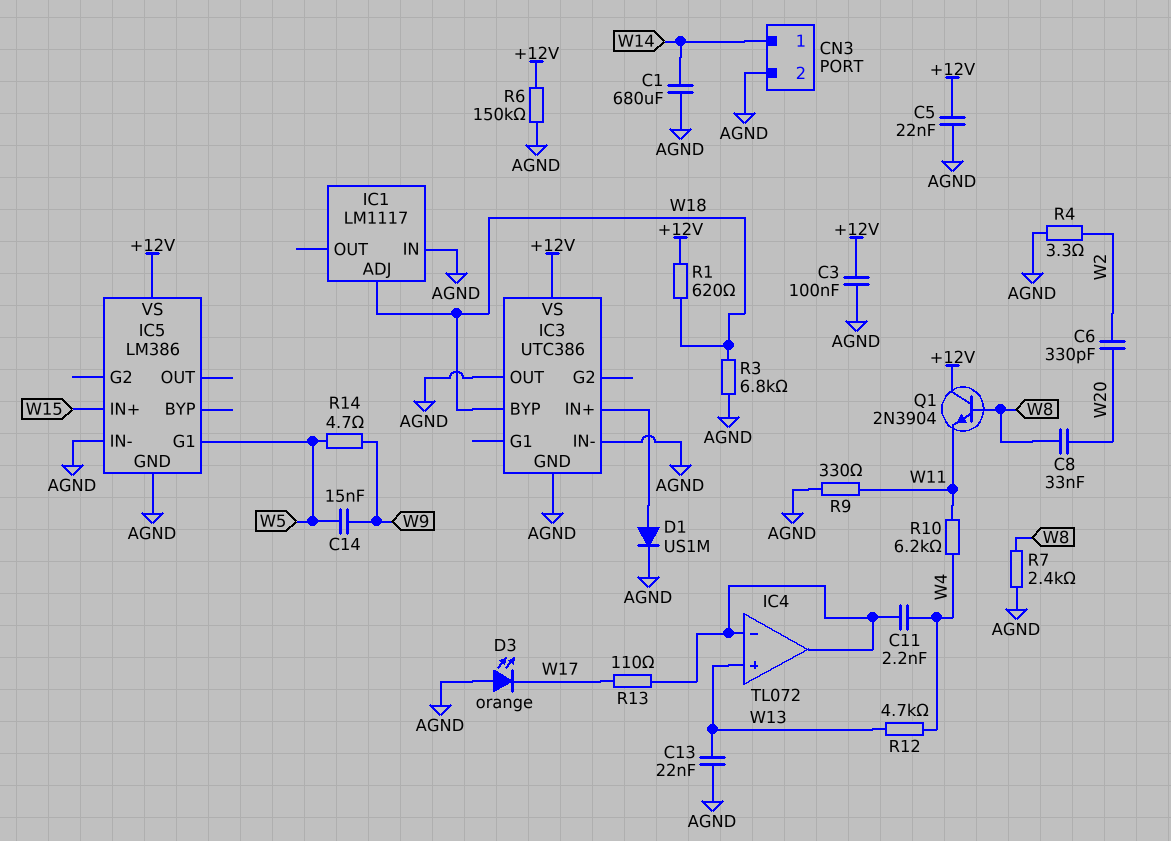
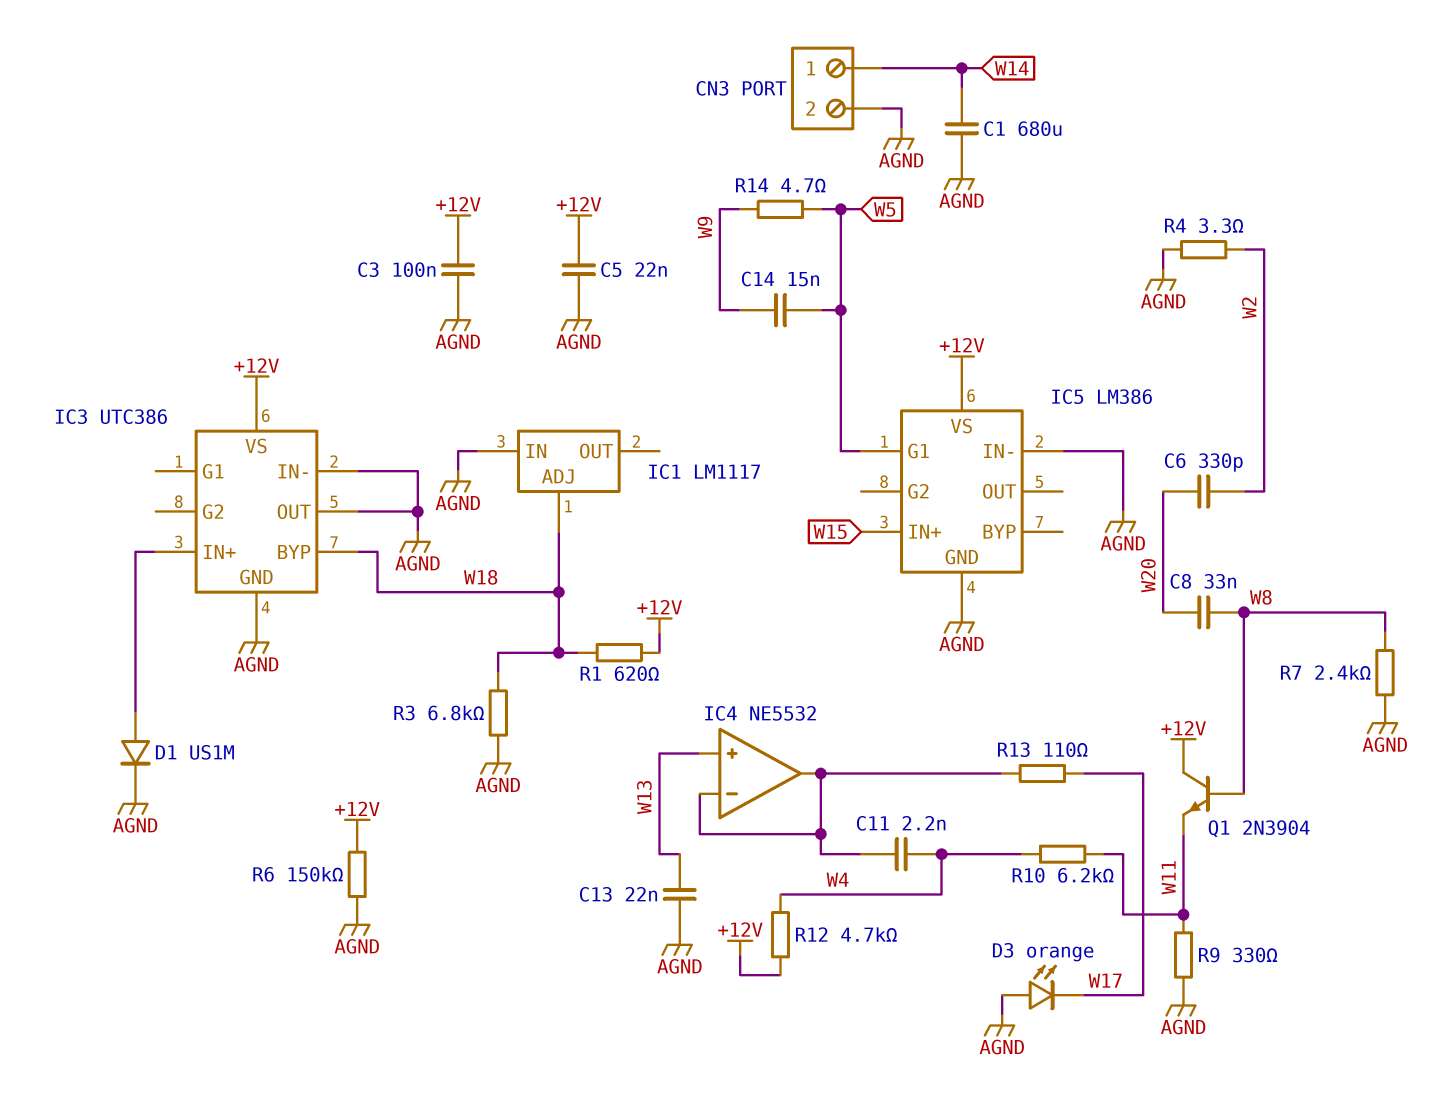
IC4: TL072 -> NE5532
R12: 4.7k (W4, W13) -> 4.7k (+12V, W4)

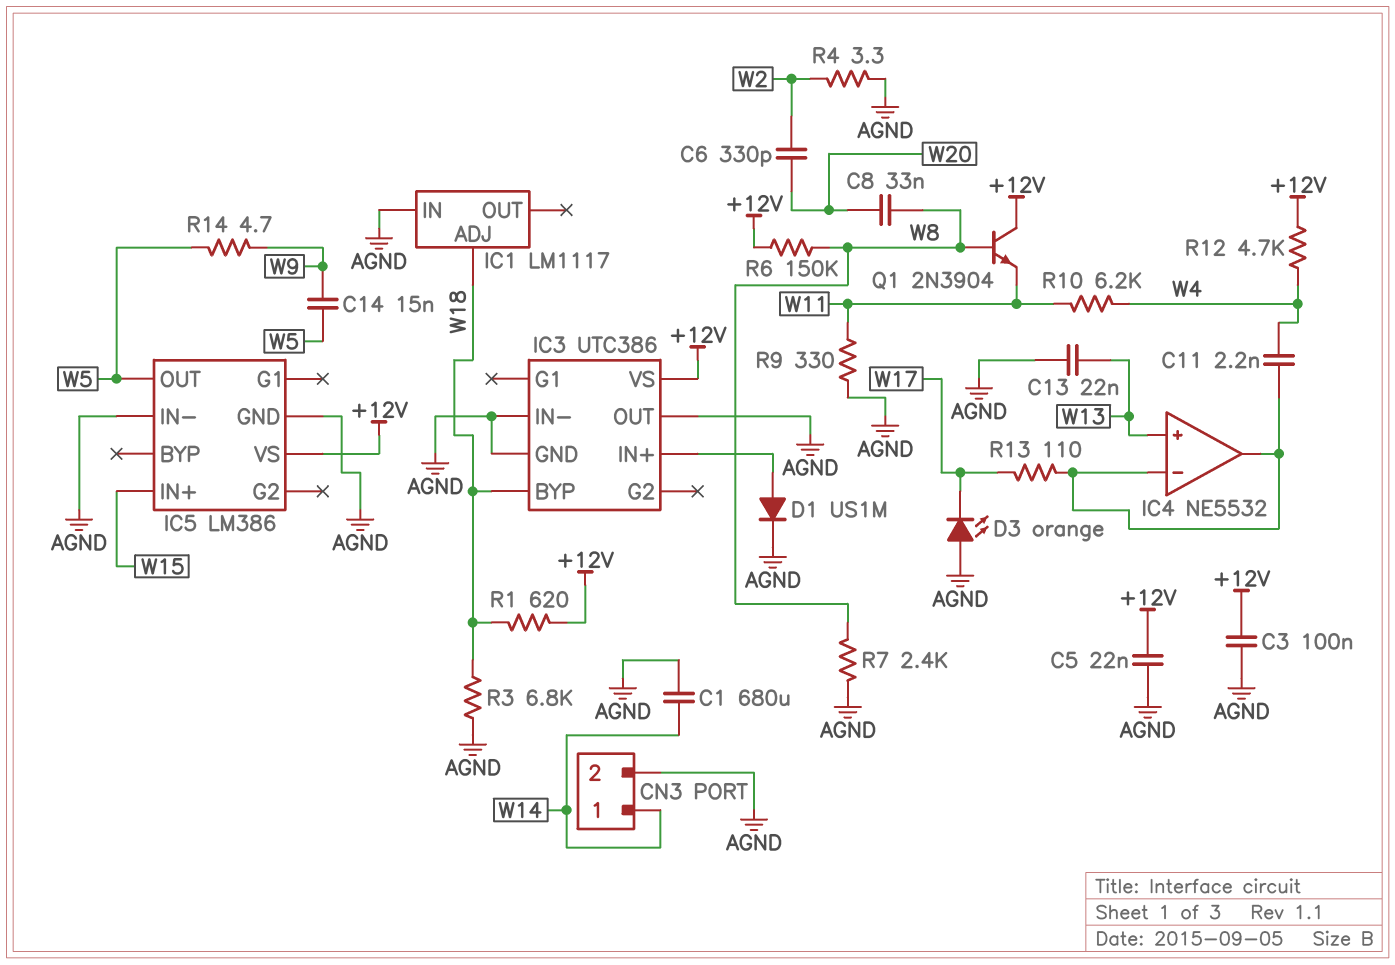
IC5 pin G1: W5 -> none
IC5 pin OUT: none -> W5
R6: 150k (+12V, AGND) -> 150k (+12V, W8)

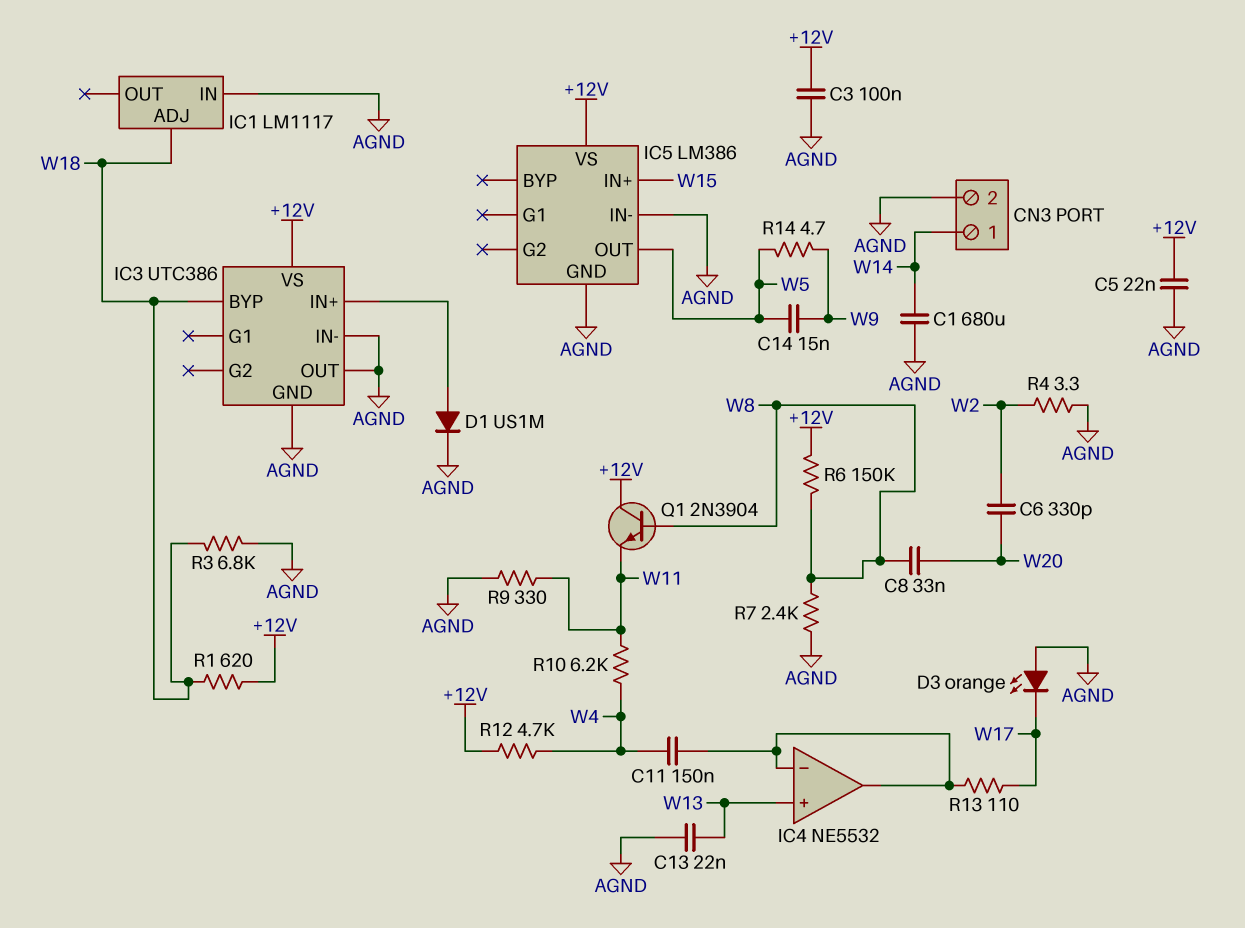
C11: 2.2nF (IC4/in-, W4) -> 150nF (IC4/in-, W4)

